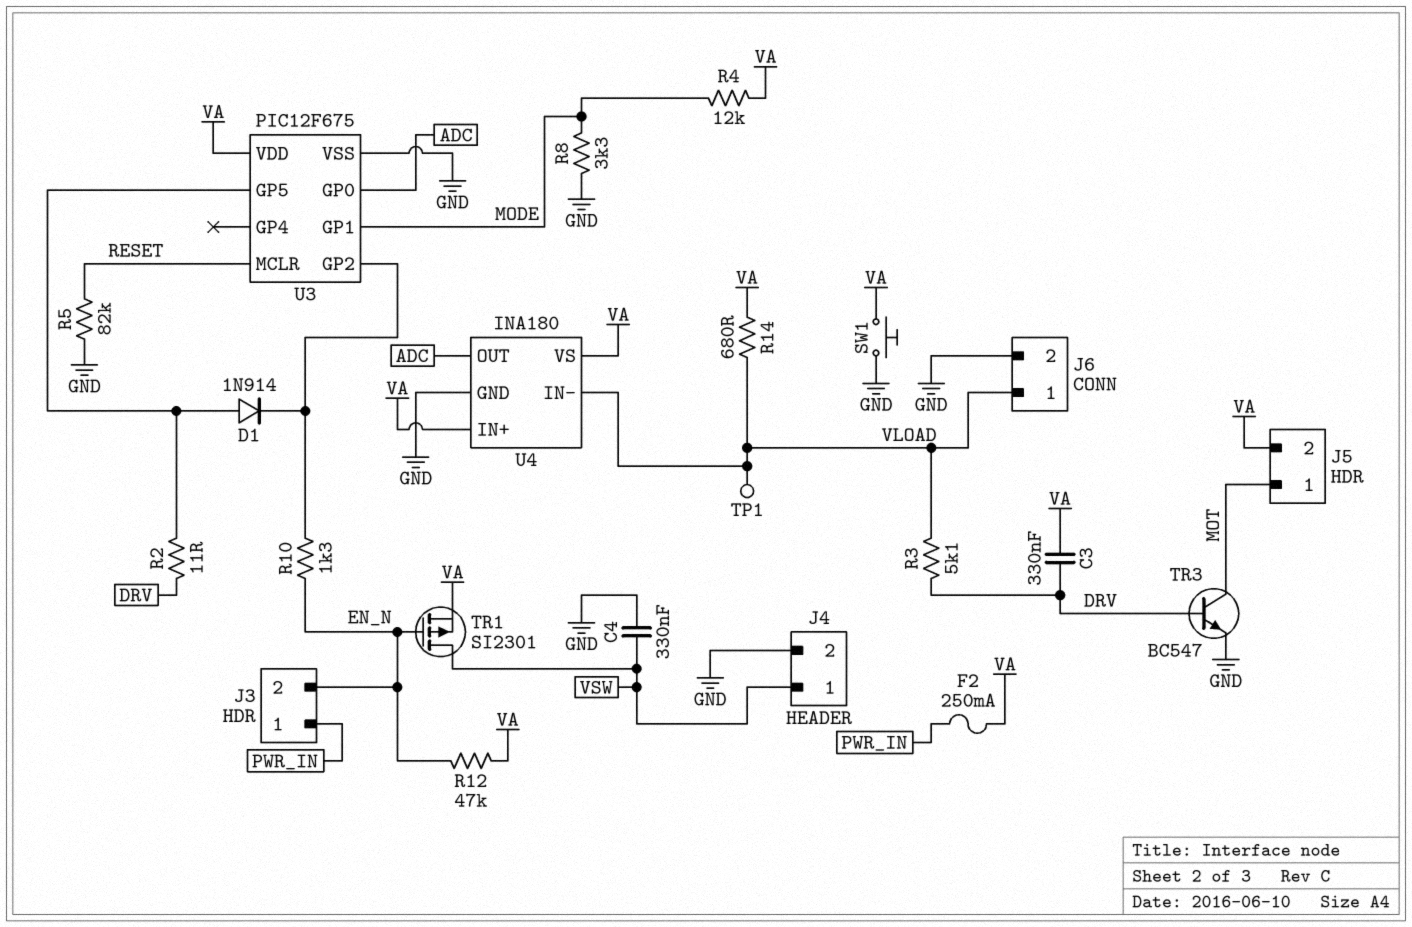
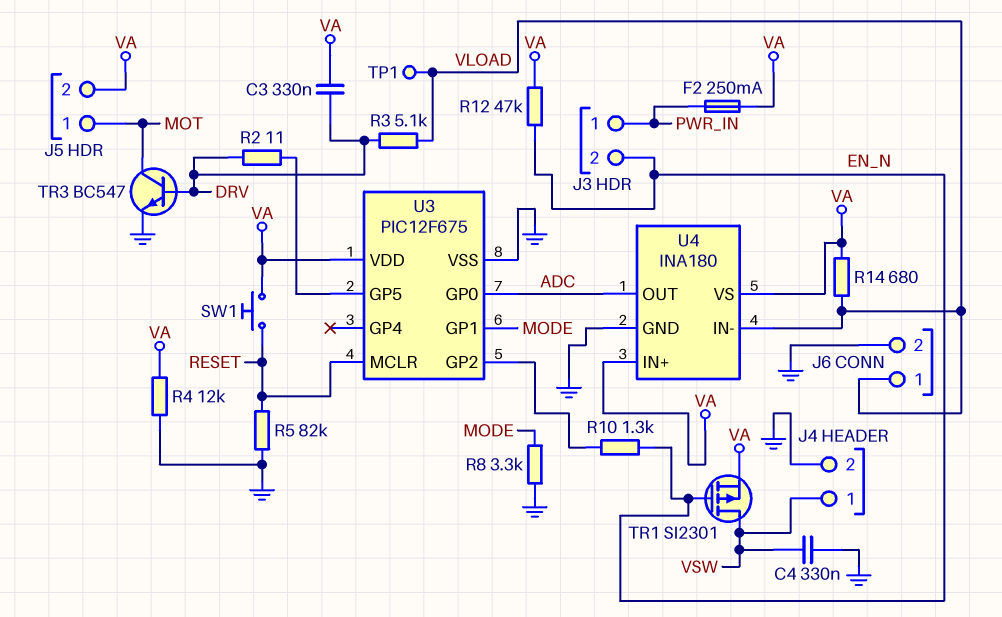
D1: diode 1N914 (A U3/GP5, K U3/GP2) -> none
R4: 12k (MODE, VA) -> 12k (GND, VA)
SW1: button (GND, VA) -> button (RESET, VA)

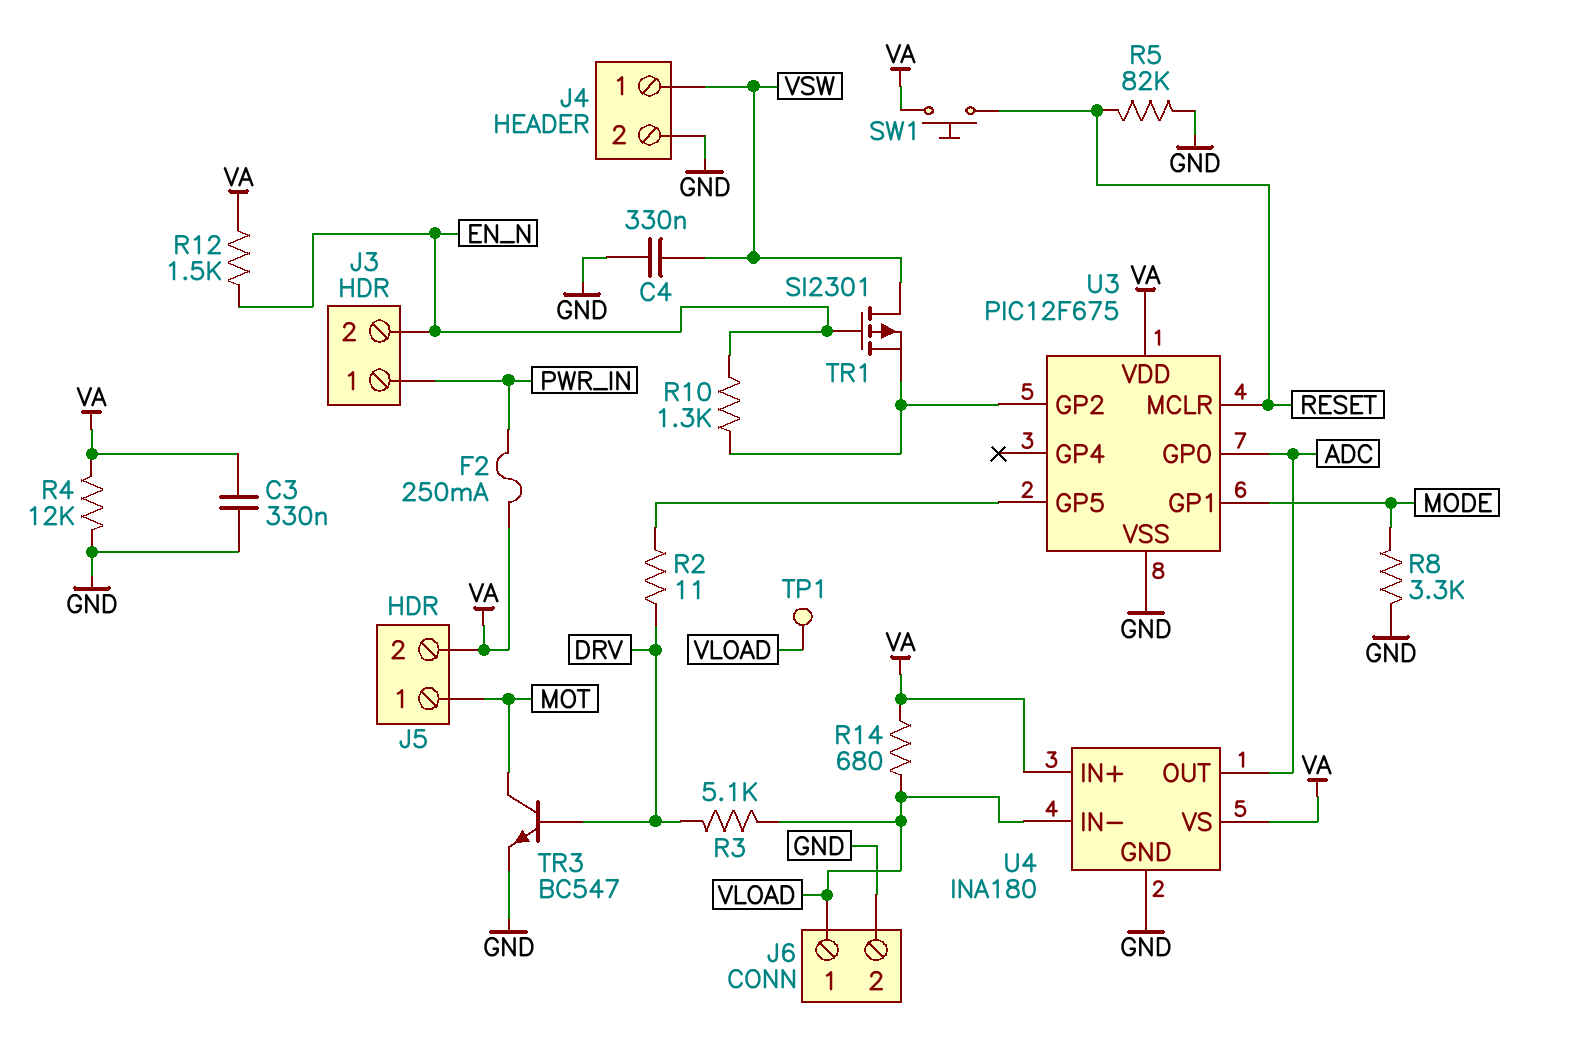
C3: 330nF (DRV, VA) -> 330nF (GND, VA)
R12: 47k (EN_N, VA) -> 1.5k (EN_N, VA)
TR1: PMOS SI2301 (G EN_N, D VSW, S VA) -> PMOS SI2301 (G EN_N, D VSW, S U3/GP2)

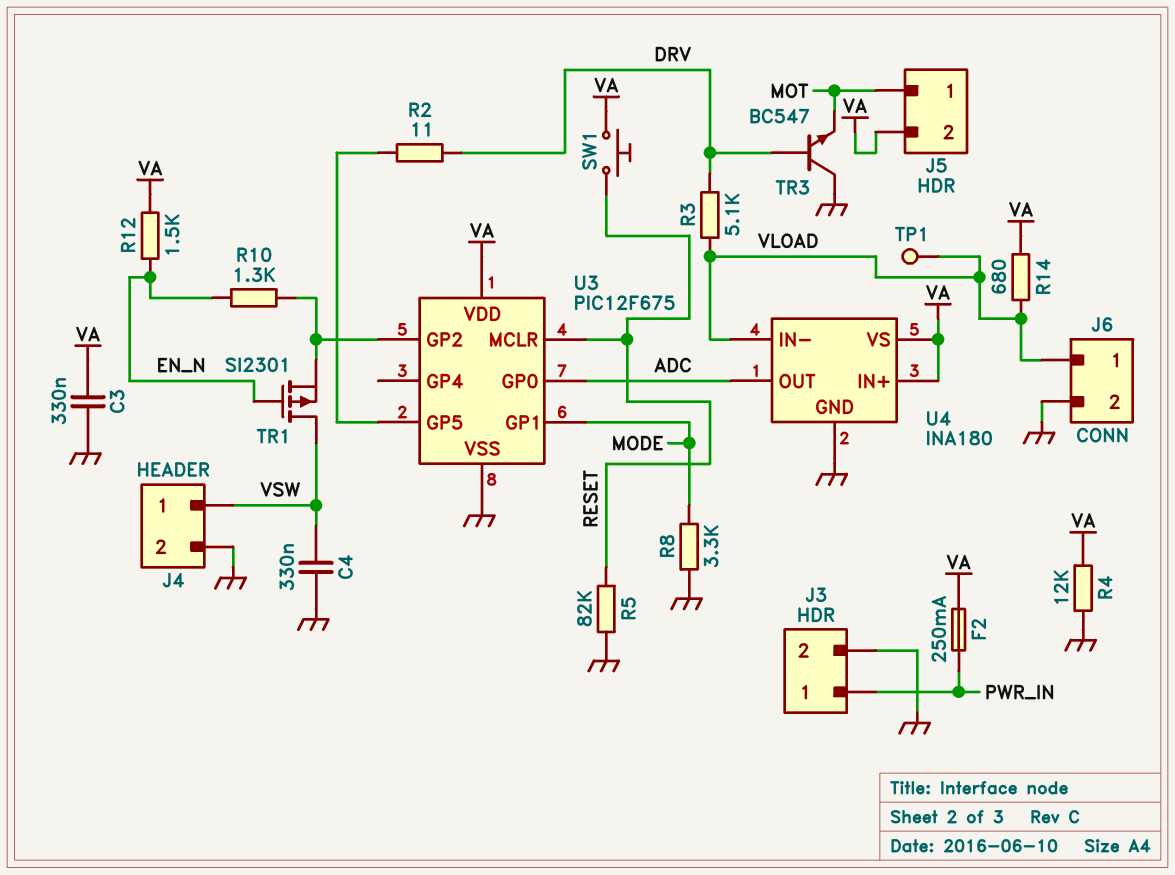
J3 pin 2: EN_N -> GND
TR3: NPN BC547 (B DRV, C MOT, E GND) -> NPN BC547 (B DRV, C GND, E MOT)

